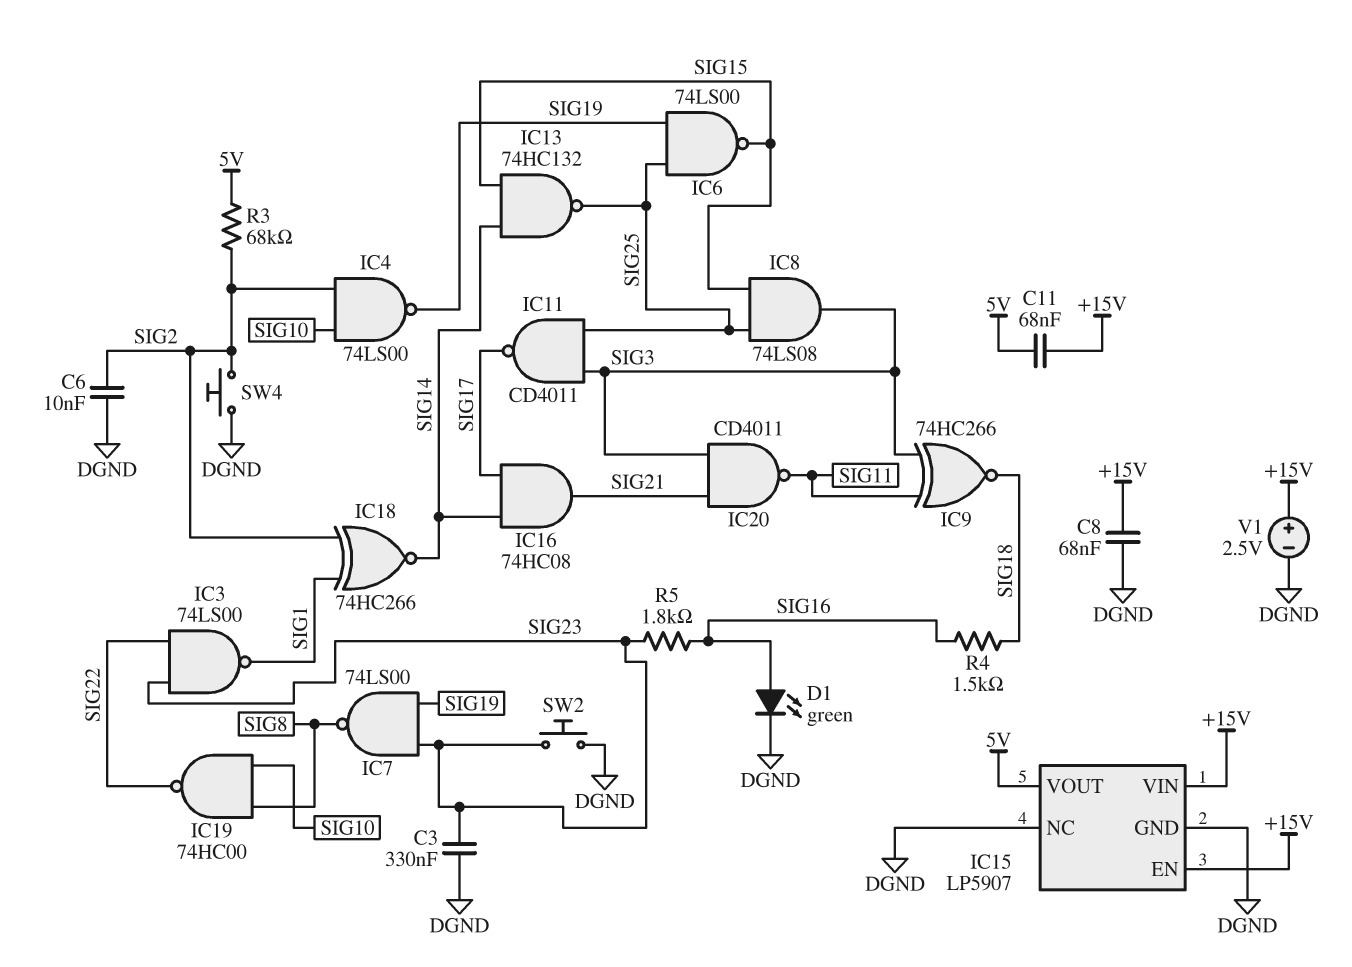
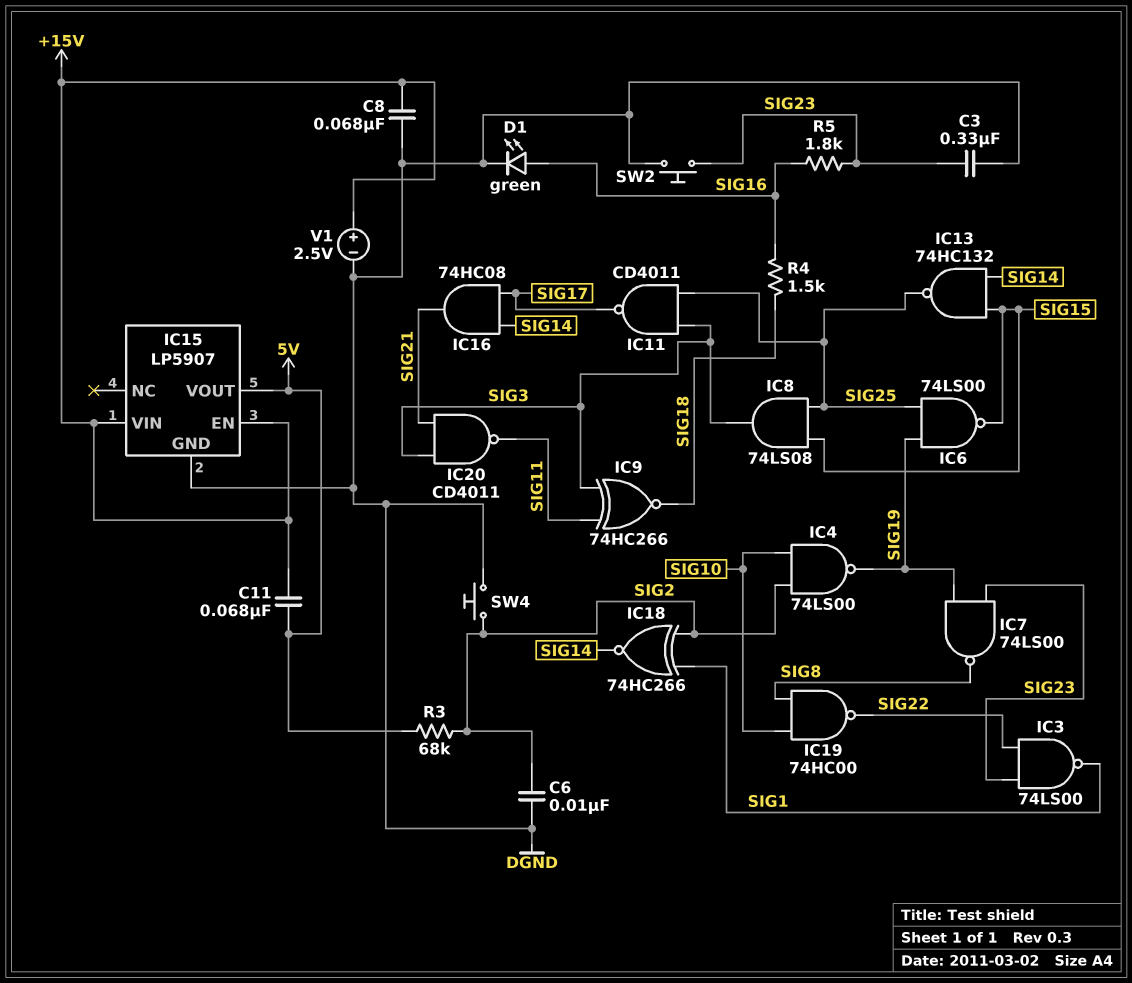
IC15 pin NC: DGND -> none

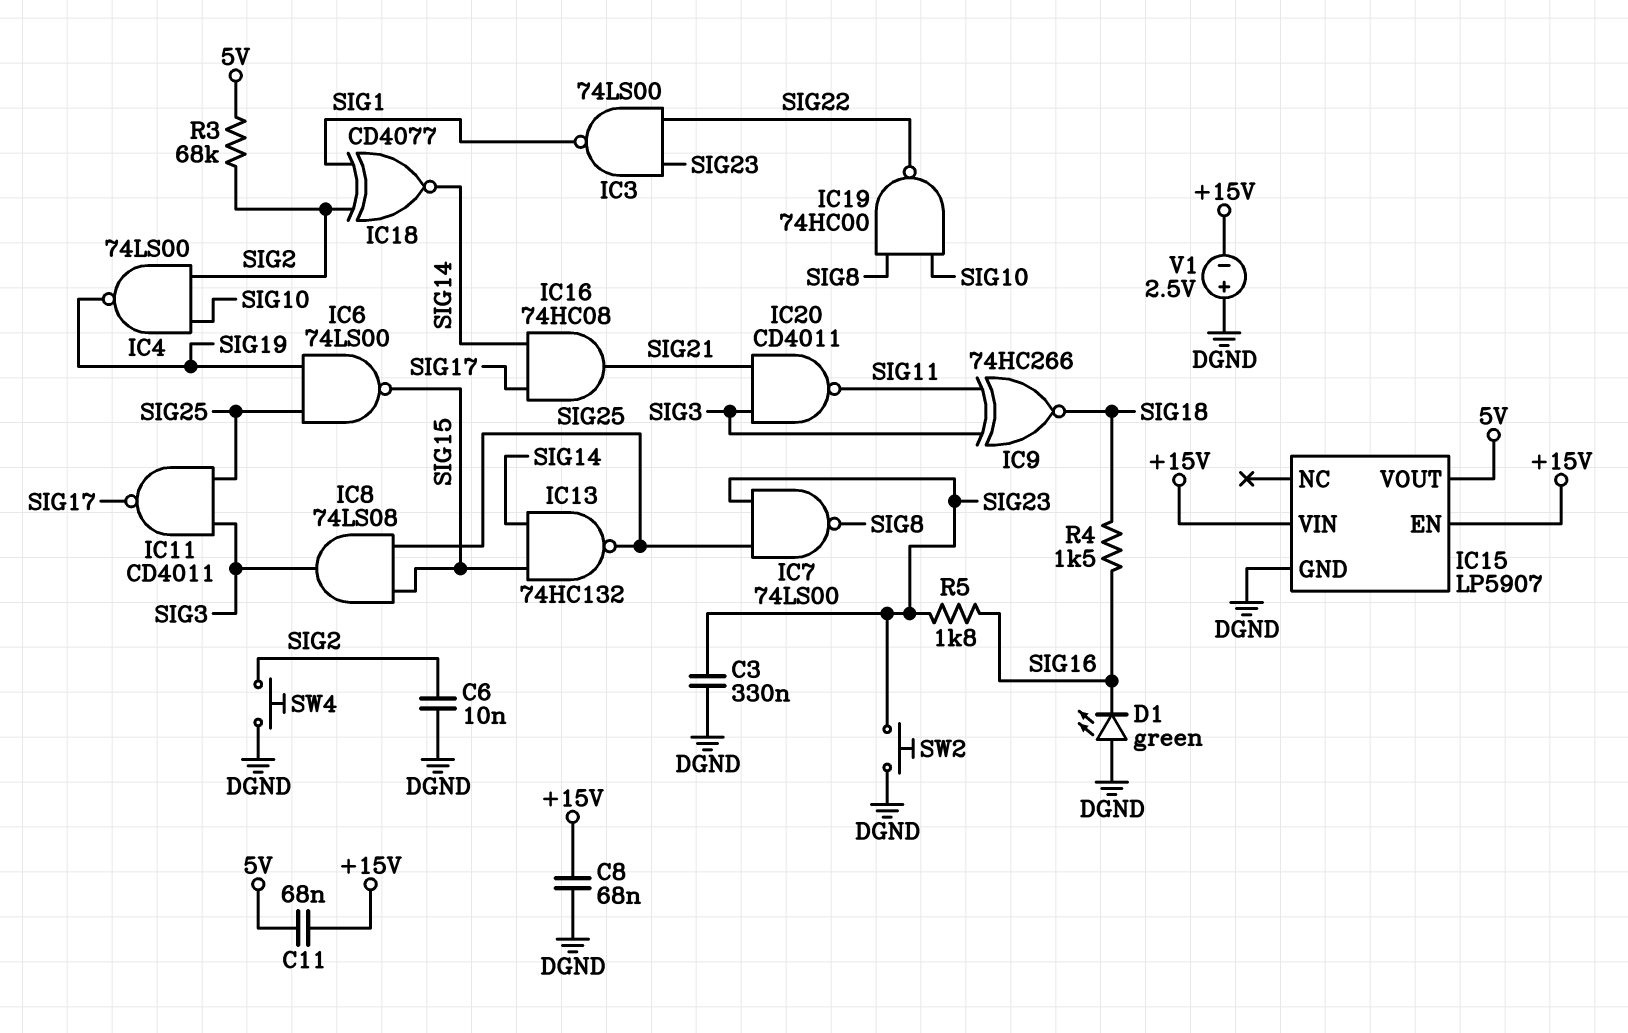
D1: LED green (A SIG16, K DGND) -> LED green (A DGND, K SIG16)
IC7: NAND 74LS00 (in SIG19, in SIG23, out SIG8) -> NAND 74LS00 (in SIG23, in SIG25, out SIG8)
IC18: XNOR 74HC266 (in SIG1, in SIG2, out SIG14) -> XNOR CD4077 (in SIG1, in SIG2, out SIG14)
V1: 2.5V (plus +15V, minus DGND) -> 2.5V (plus DGND, minus +15V)

